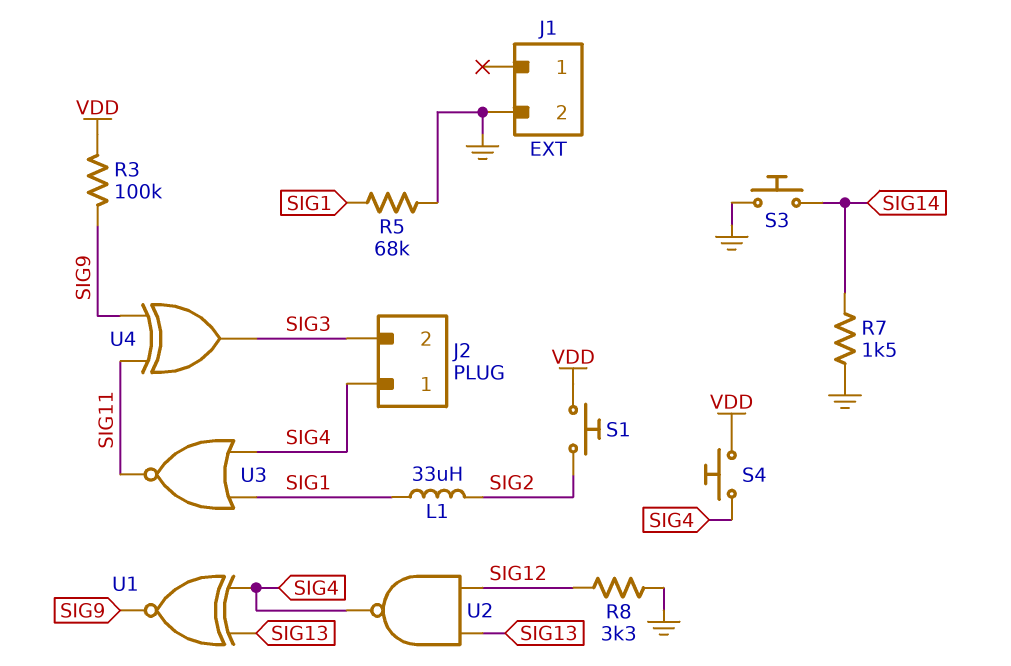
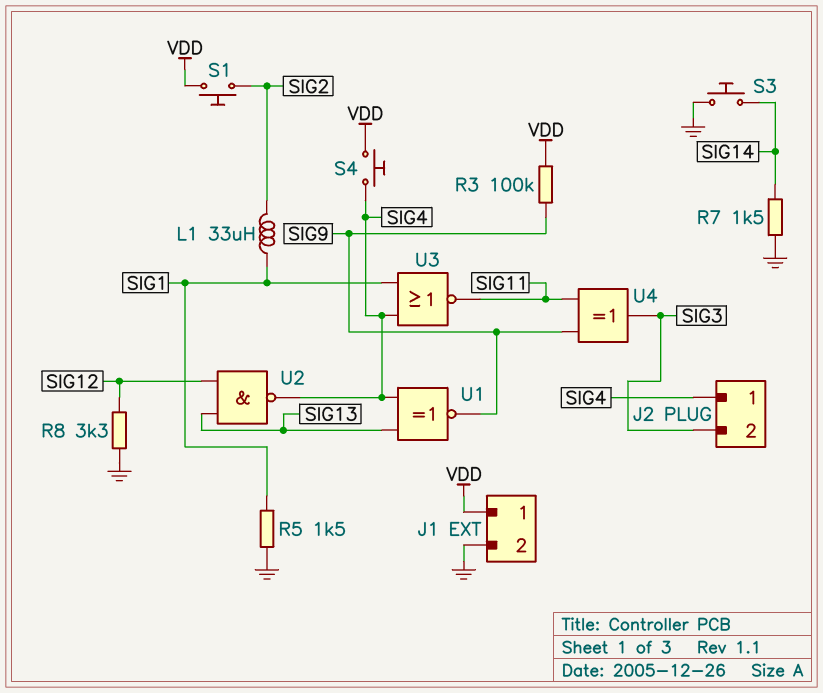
J1 pin 1: none -> VDD
R5: 68k (GND, SIG1) -> 1.5k (GND, SIG1)

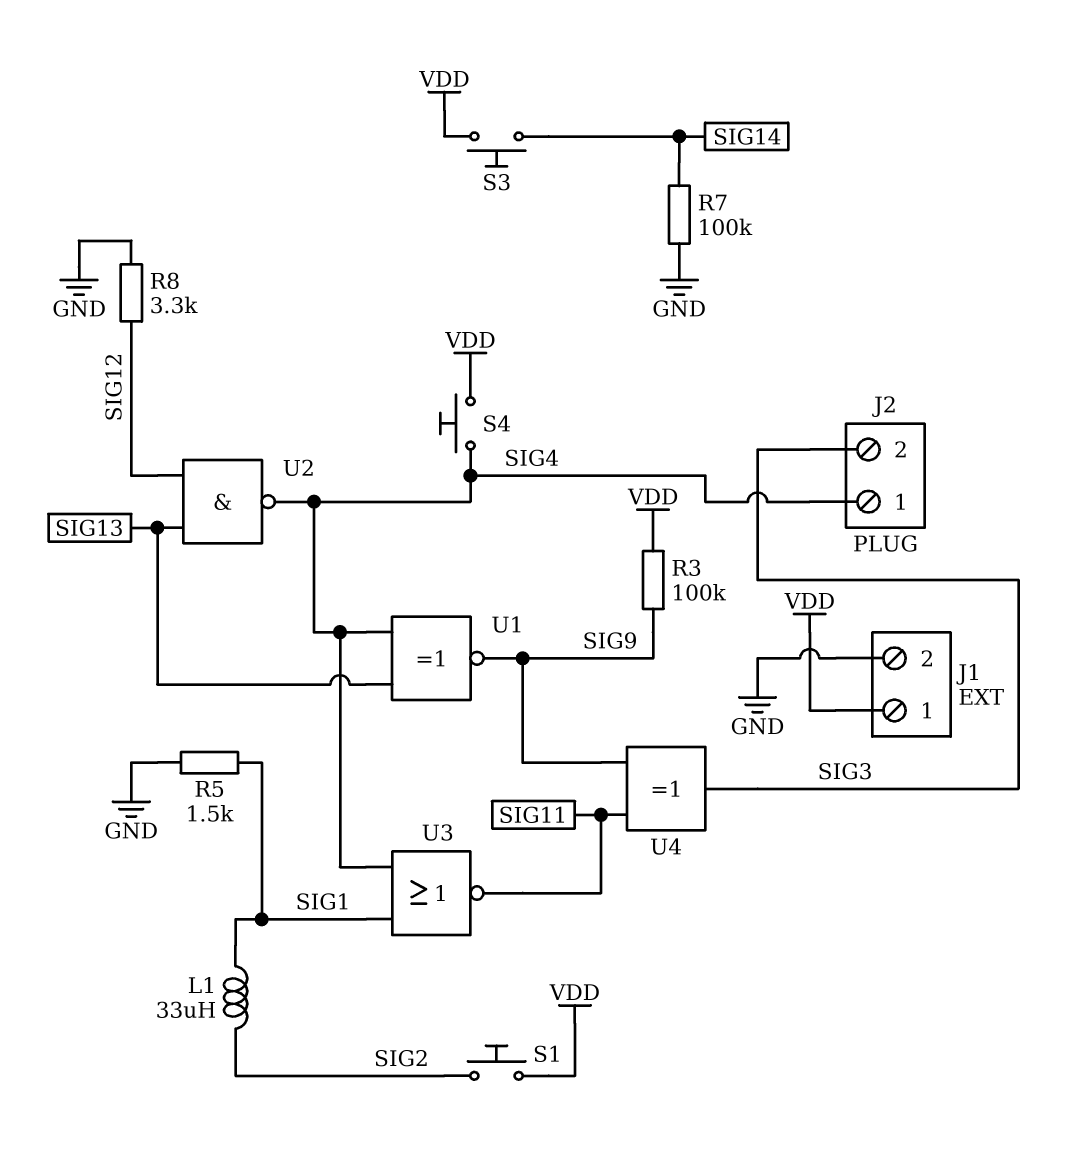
R7: 1.5k (GND, SIG14) -> 100k (GND, SIG14)
S3: button (GND, SIG14) -> button (SIG14, VDD)

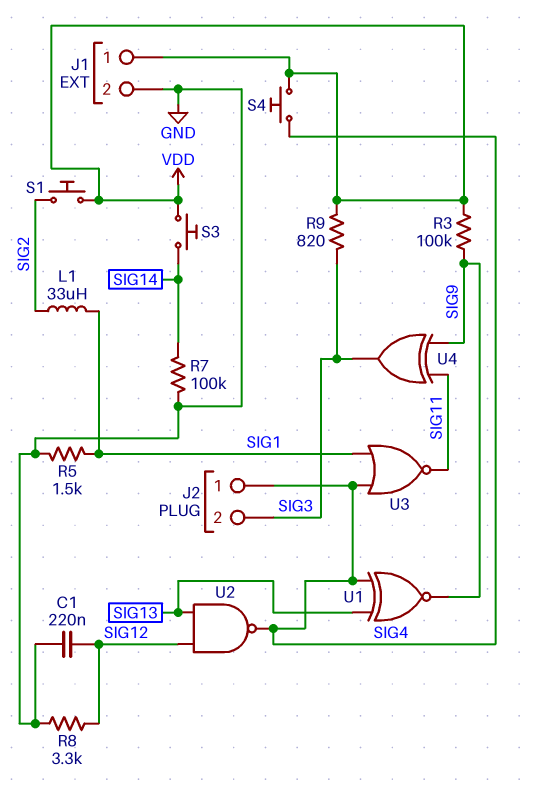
C1: none -> 220nF (GND, SIG12)
R9: none -> 820 (SIG3, VDD)

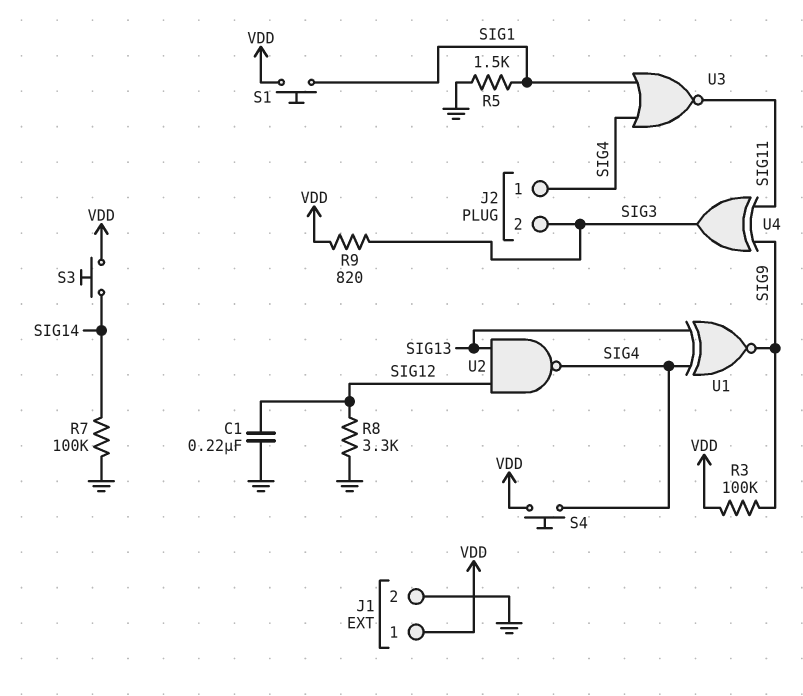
L1: 33uH (SIG1, SIG2) -> none
S1: button (SIG2, VDD) -> button (SIG1, VDD)

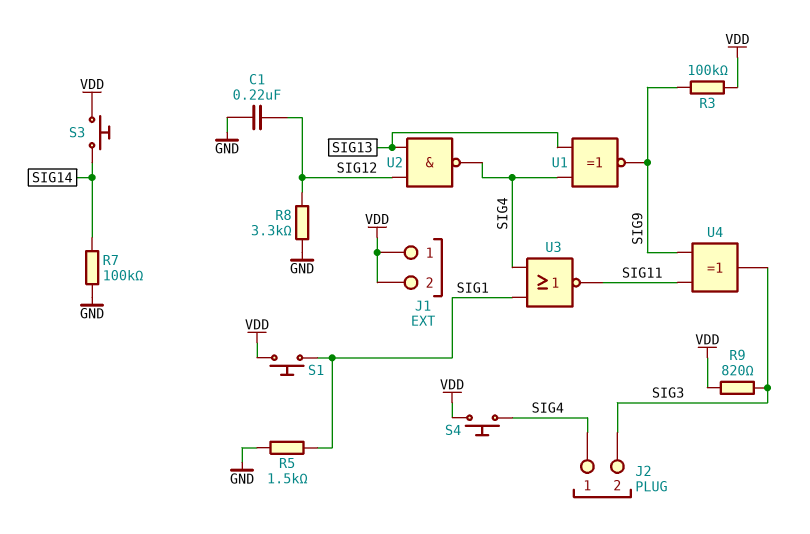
J1 pin 2: GND -> VDD

